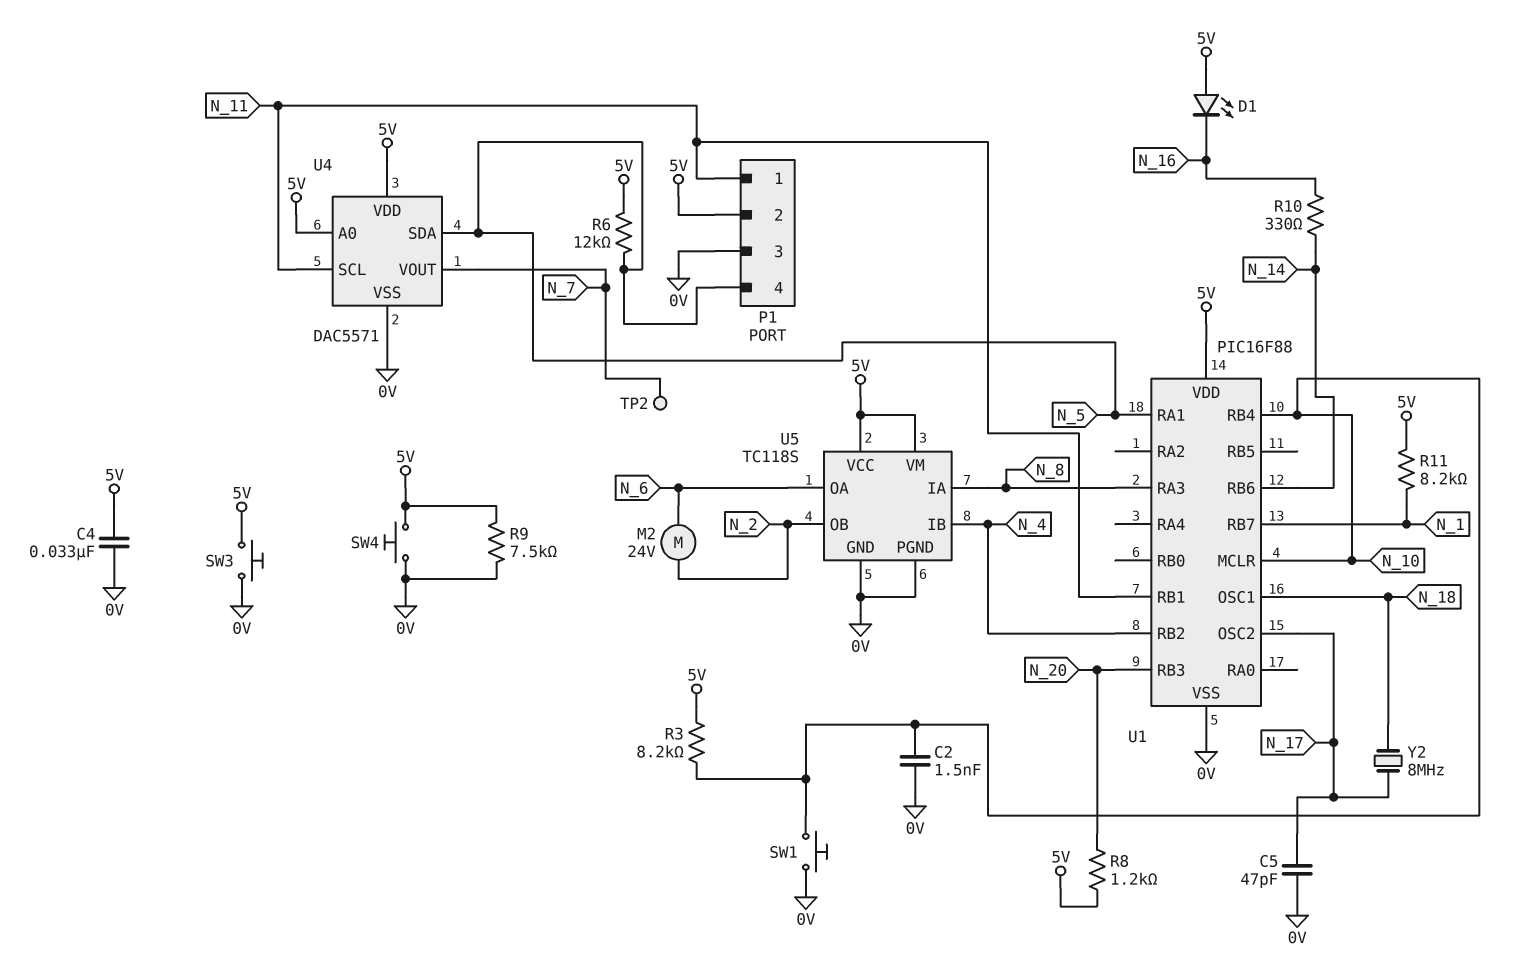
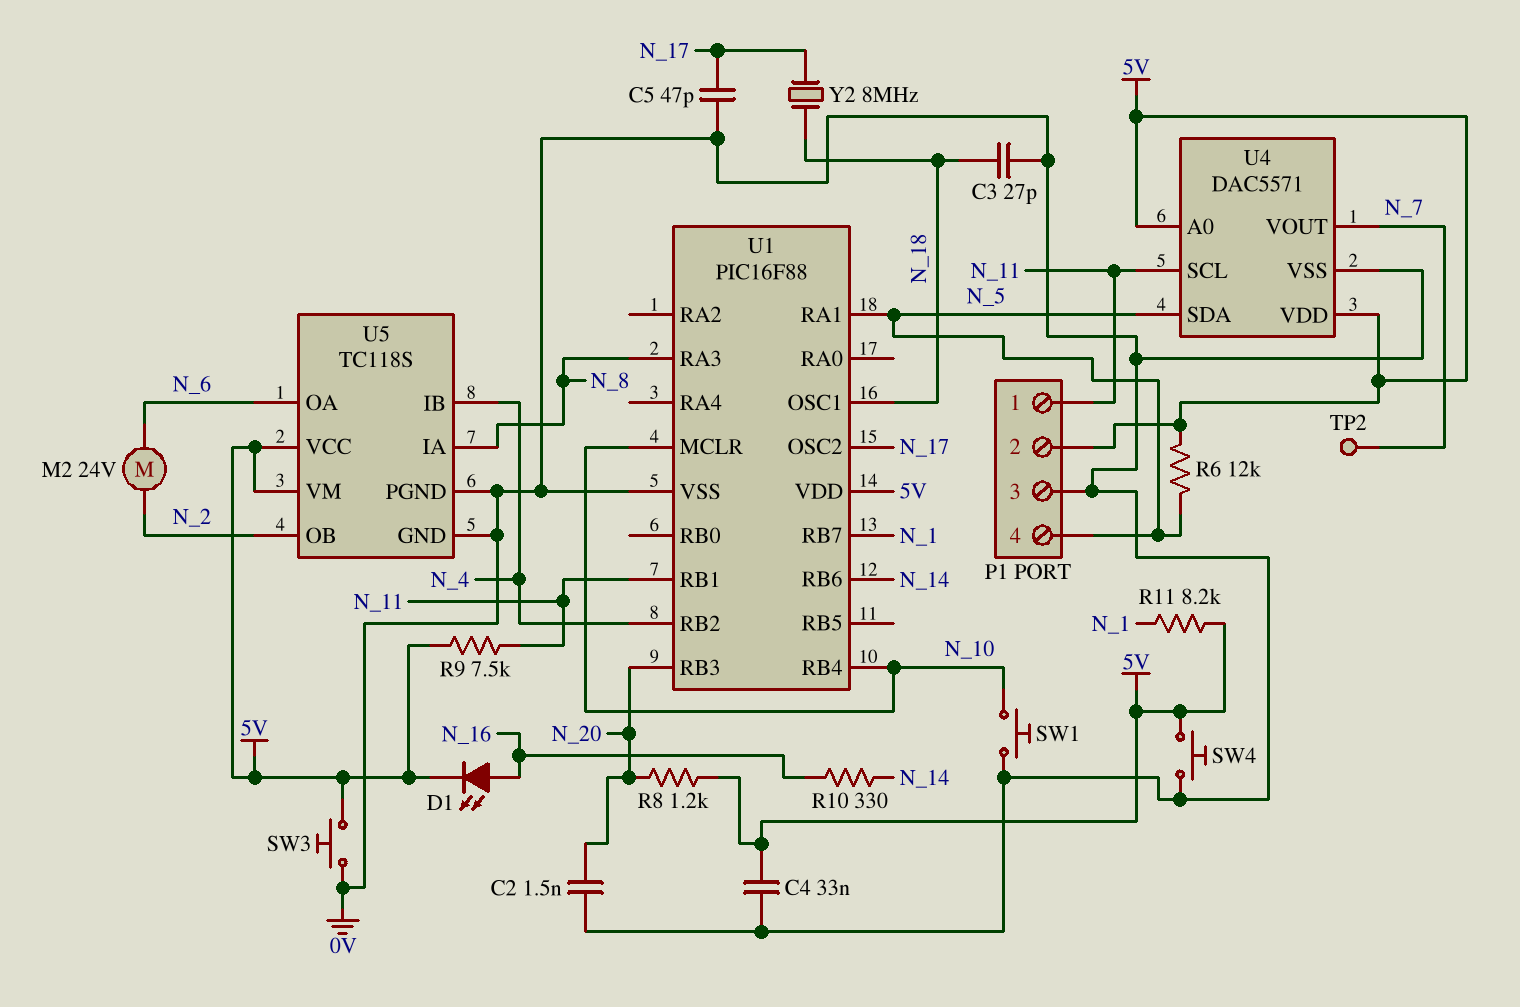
C2: 1.5nF (0V, N_10) -> 1.5nF (0V, N_20)
C3: none -> 27pF (0V, N_18)
D1: LED (A 5V, K N_16) -> LED (A N_16, K 5V)
R3: 8.2k (5V, N_10) -> none
R9: 7.5k (0V, 5V) -> 7.5k (5V, N_11)

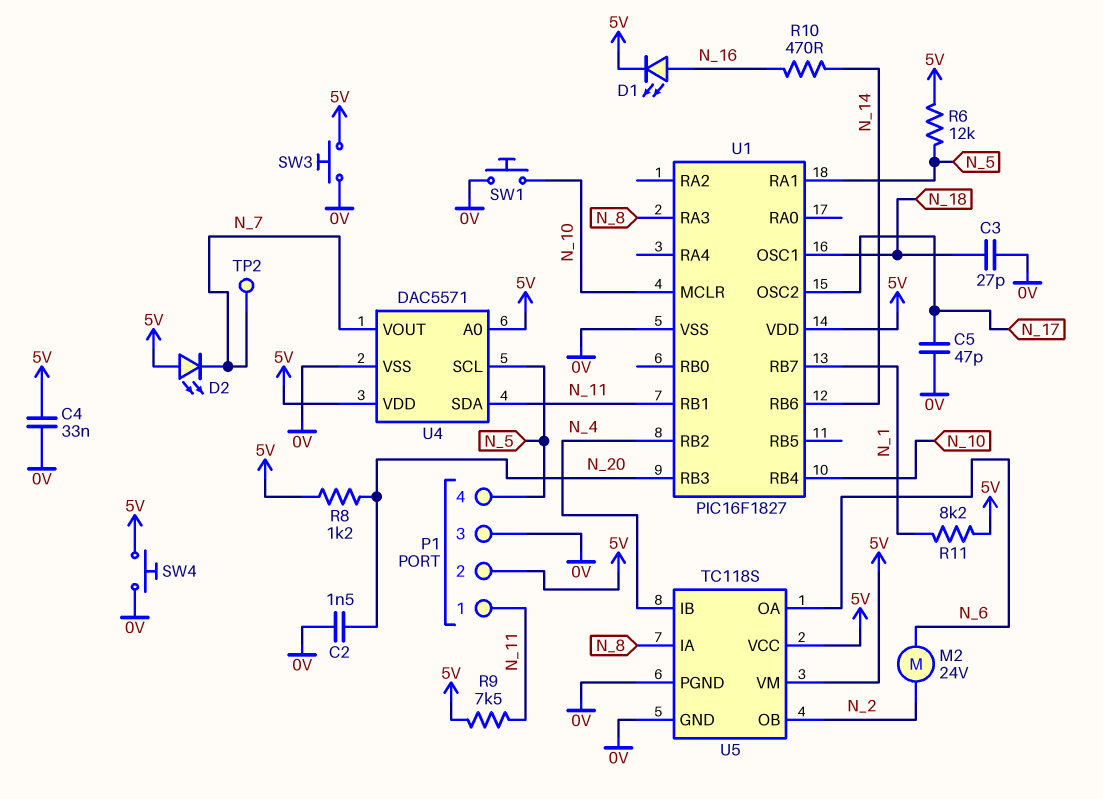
D2: none -> LED (A 5V, K N_7)
R10: 330 (N_14, N_16) -> 470 (N_14, N_16)
U1: PIC16F88 -> PIC16F1827
U4 pin SCL: N_11 -> N_5
U4 pin SDA: N_5 -> N_11
Y2: 8MHz (N_17, N_18) -> none

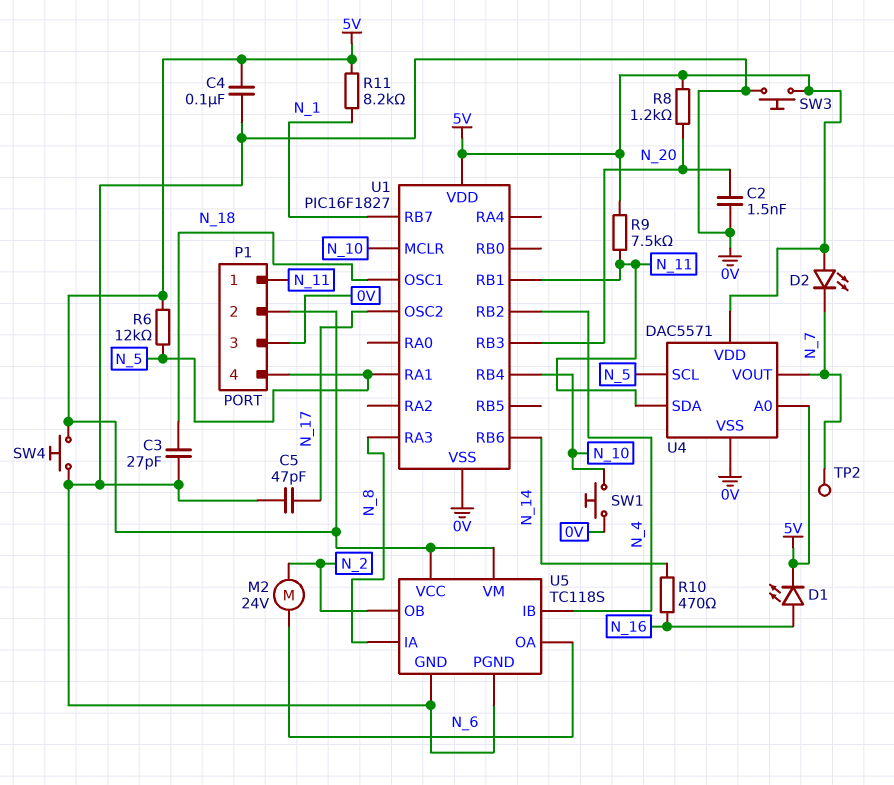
C4: 33nF (0V, 5V) -> 100nF (0V, 5V)

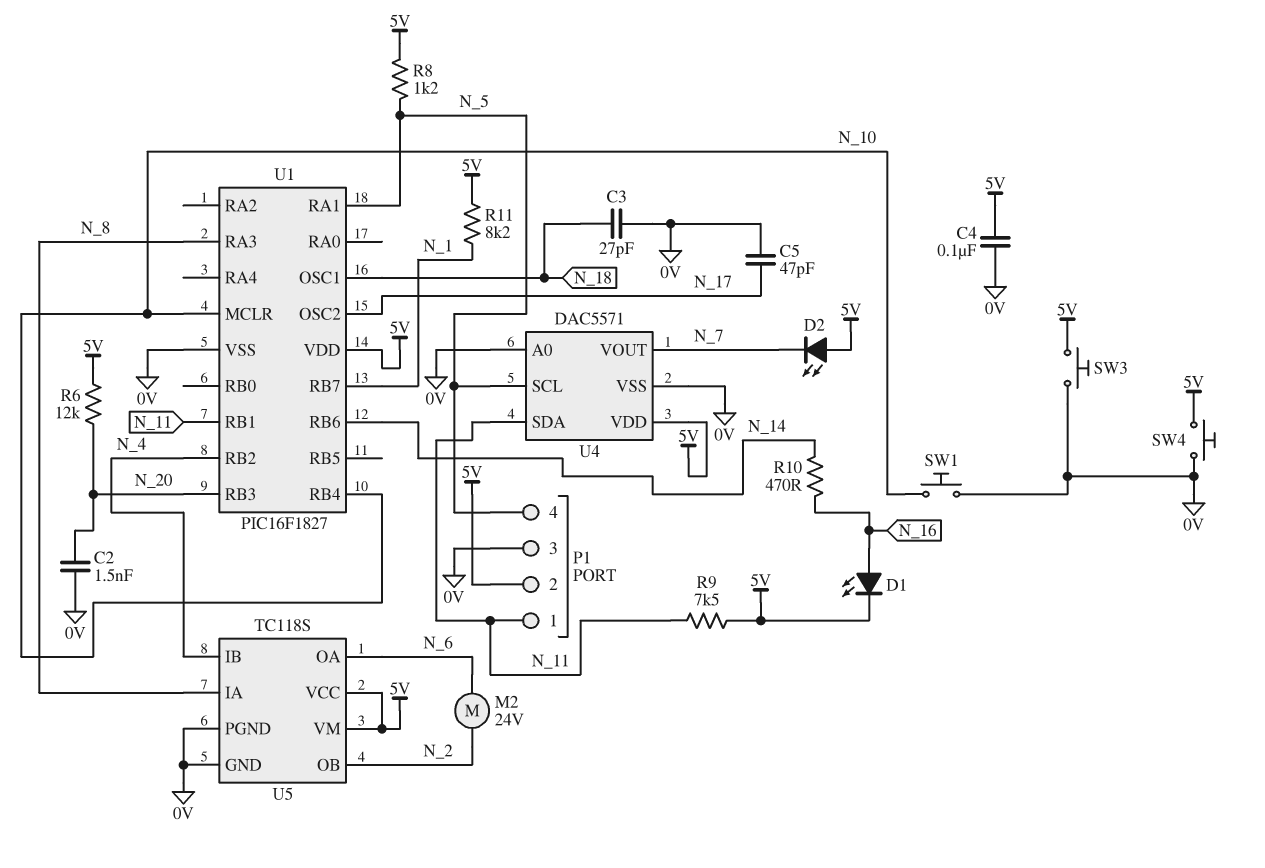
R6: 12k (5V, N_5) -> 12k (5V, N_20)
R8: 1.2k (5V, N_20) -> 1.2k (5V, N_5)
TP2: test point (N_7) -> none
U4 pin A0: 5V -> 0V

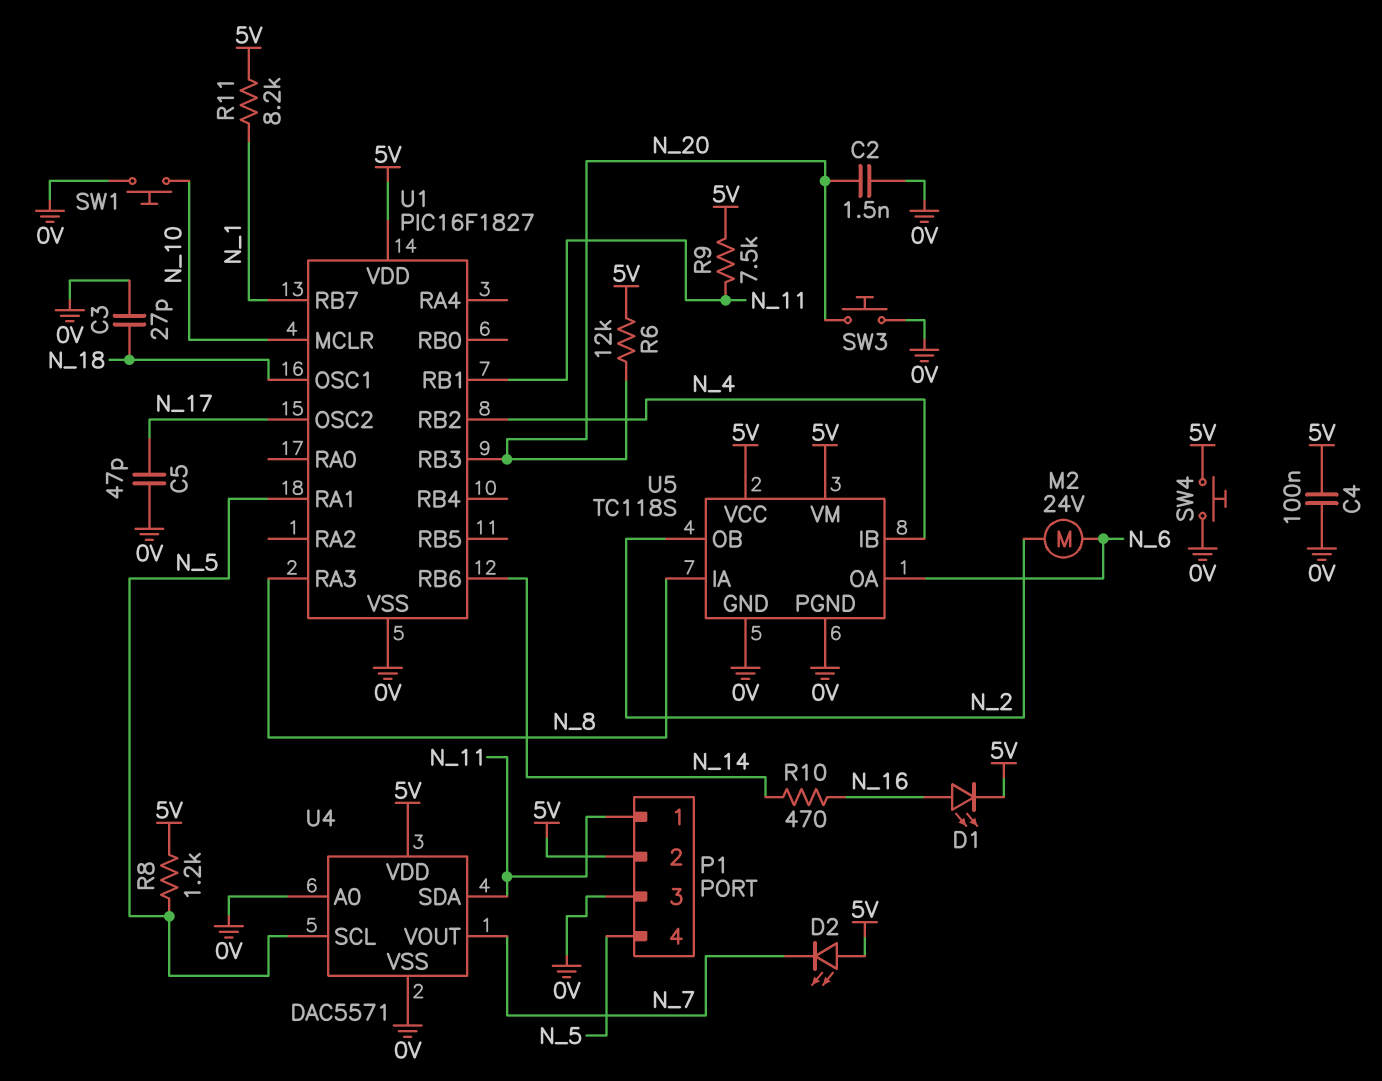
SW3: button (0V, 5V) -> button (0V, N_20)
U1 pin RB4: N_10 -> none

